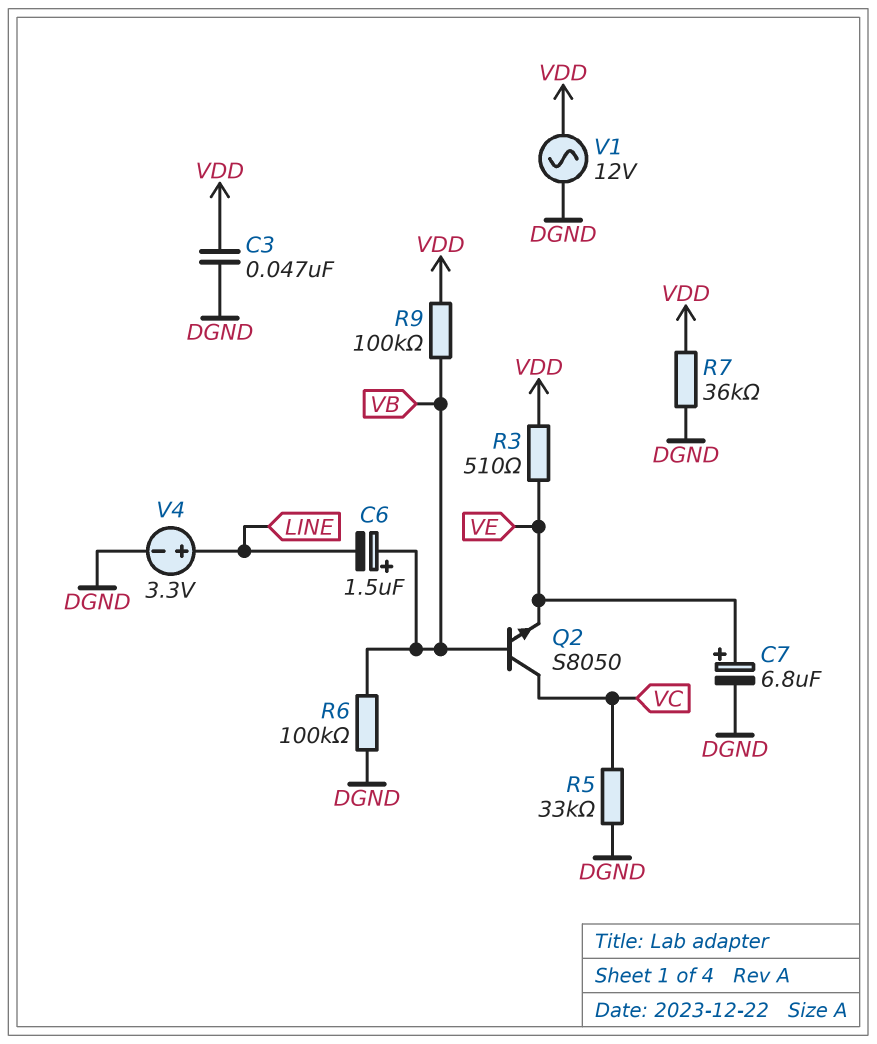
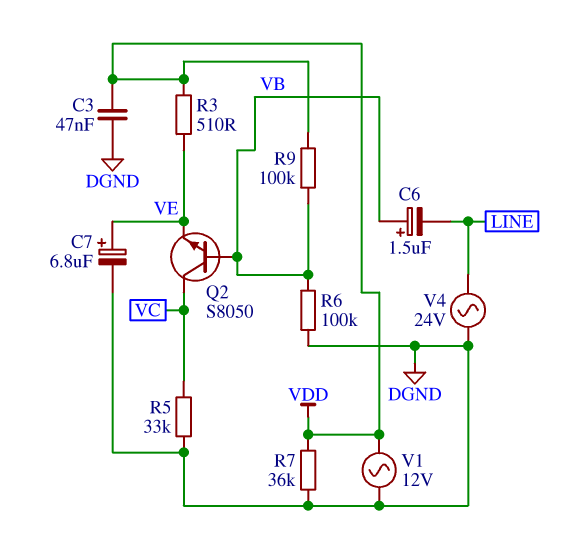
V4: 3.3V (plus LINE, minus DGND) -> AC 24V (DGND, LINE)

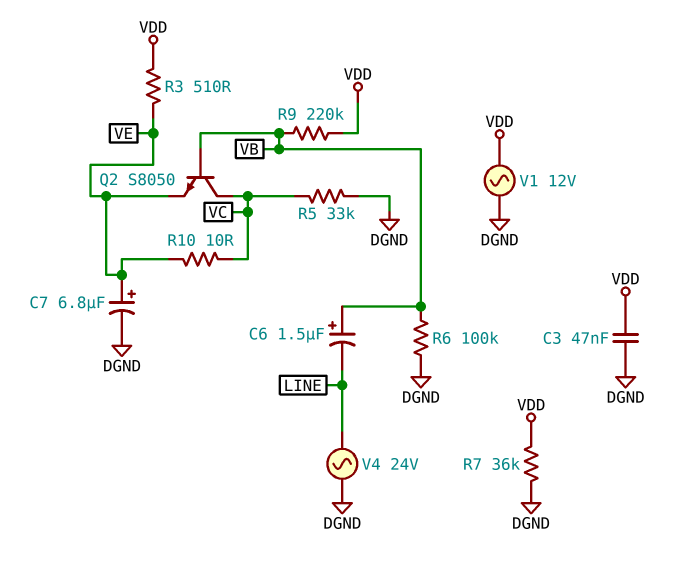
R9: 100k (VB, VDD) -> 220k (VB, VDD)
R10: none -> 10 (VC, VE)

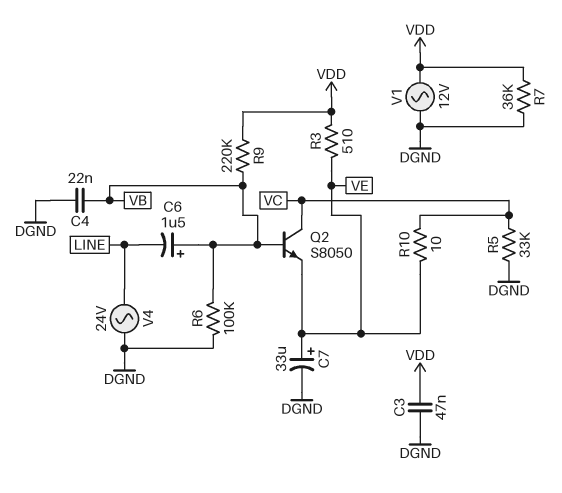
C4: none -> 22nF (DGND, VB)
C7: 6.8uF (plus VE, minus DGND) -> 33uF (plus VE, minus DGND)

